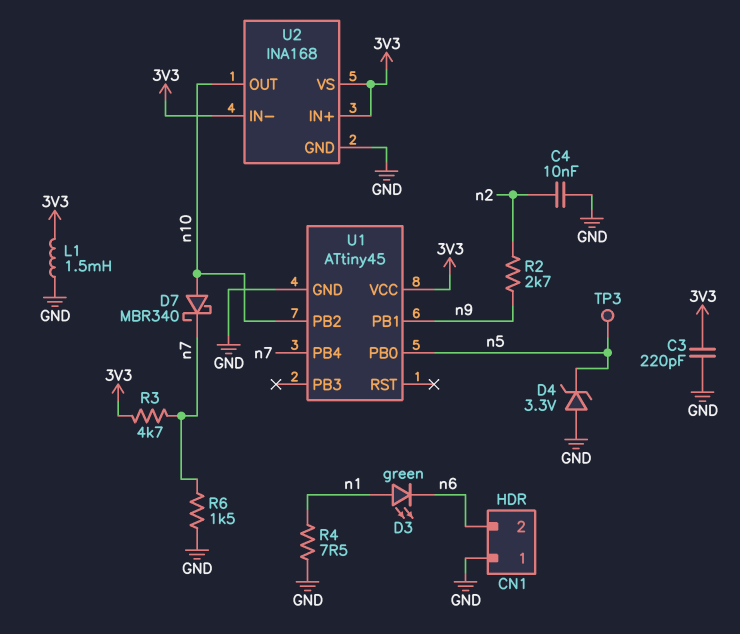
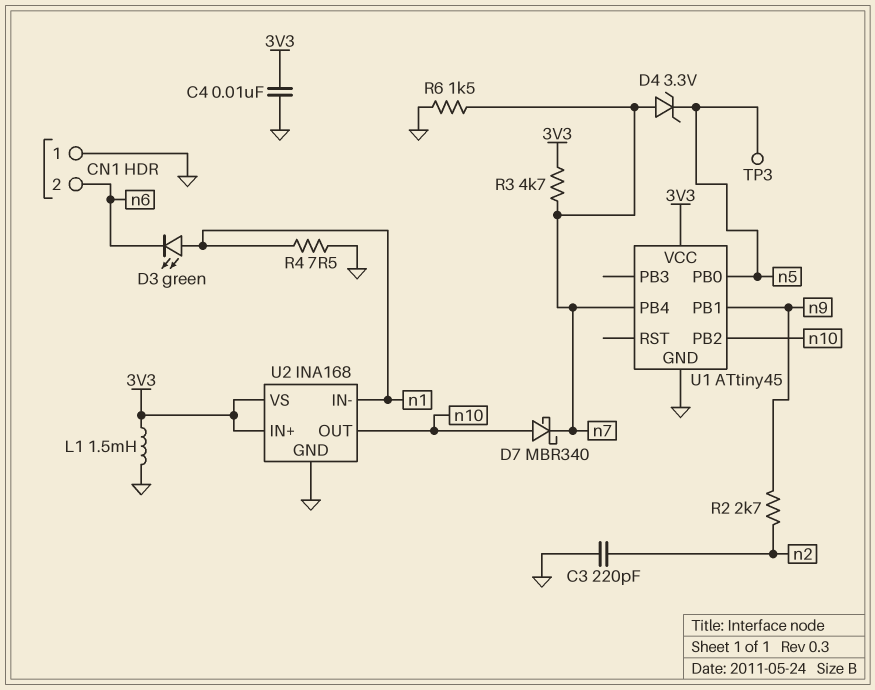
C3: 220pF (3V3, GND) -> 220pF (GND, n2)
C4: 10nF (GND, n2) -> 10nF (3V3, GND)
D4: zener 3.3V (A GND, K n5) -> zener 3.3V (A n7, K n5)
U2 pin IN-: 3V3 -> n1

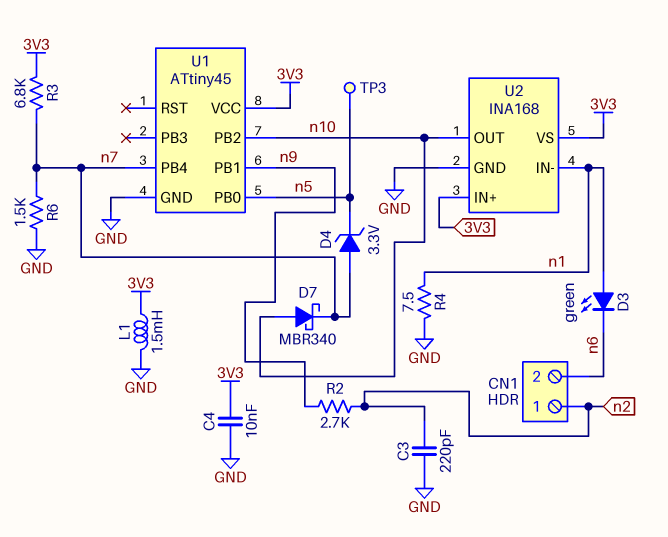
CN1 pin 1: GND -> n2
R3: 4.7k (3V3, n7) -> 6.8k (3V3, n7)

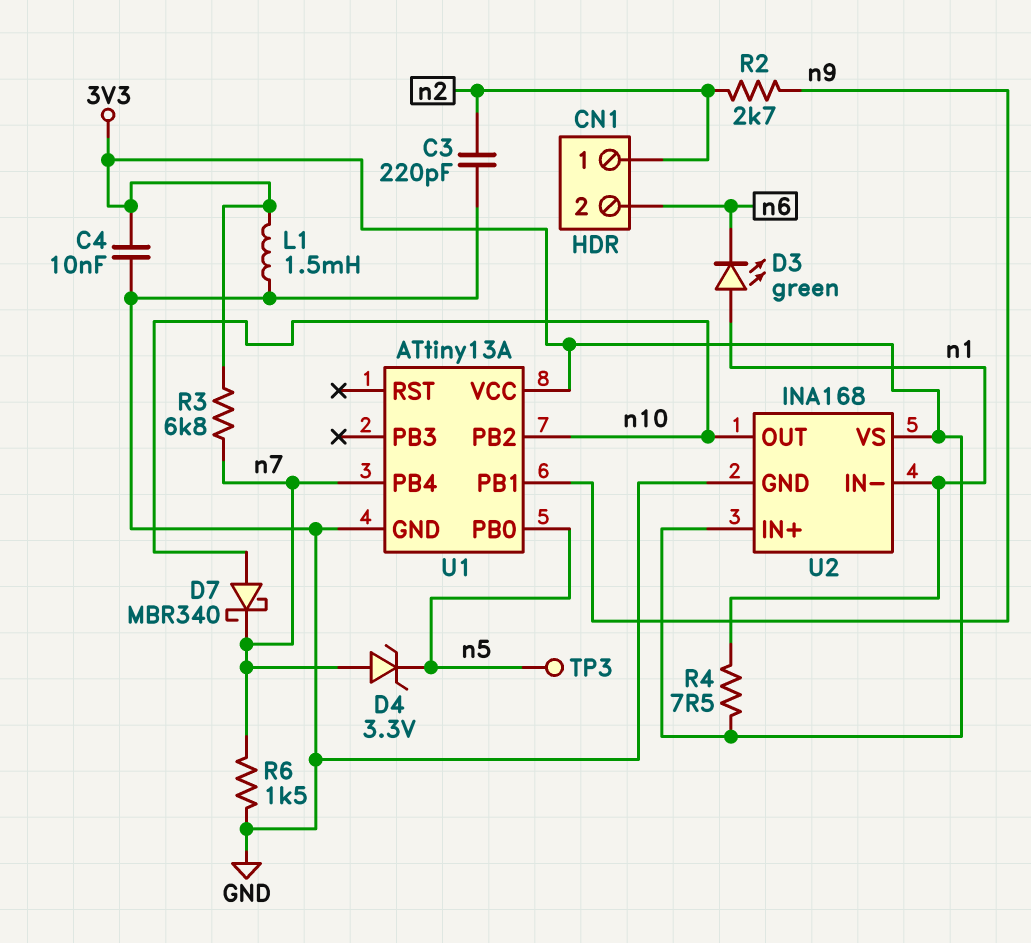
R4: 7.5 (GND, n1) -> 7.5 (3V3, n1)
U1: ATtiny45 -> ATtiny13A

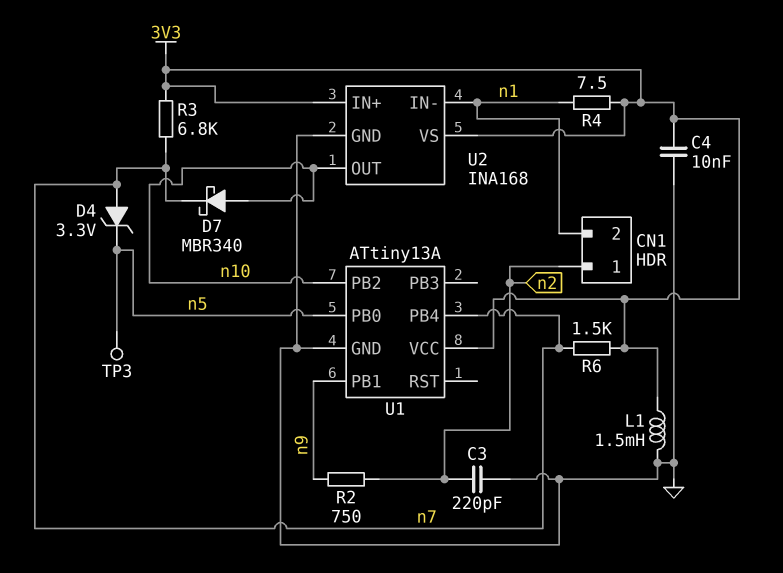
CN1 pin 2: n6 -> n1
D3: LED green (A n1, K n6) -> none
R2: 2.7k (n2, n9) -> 750 (n2, n9)
R6: 1.5k (GND, n7) -> 1.5k (3V3, n7)

